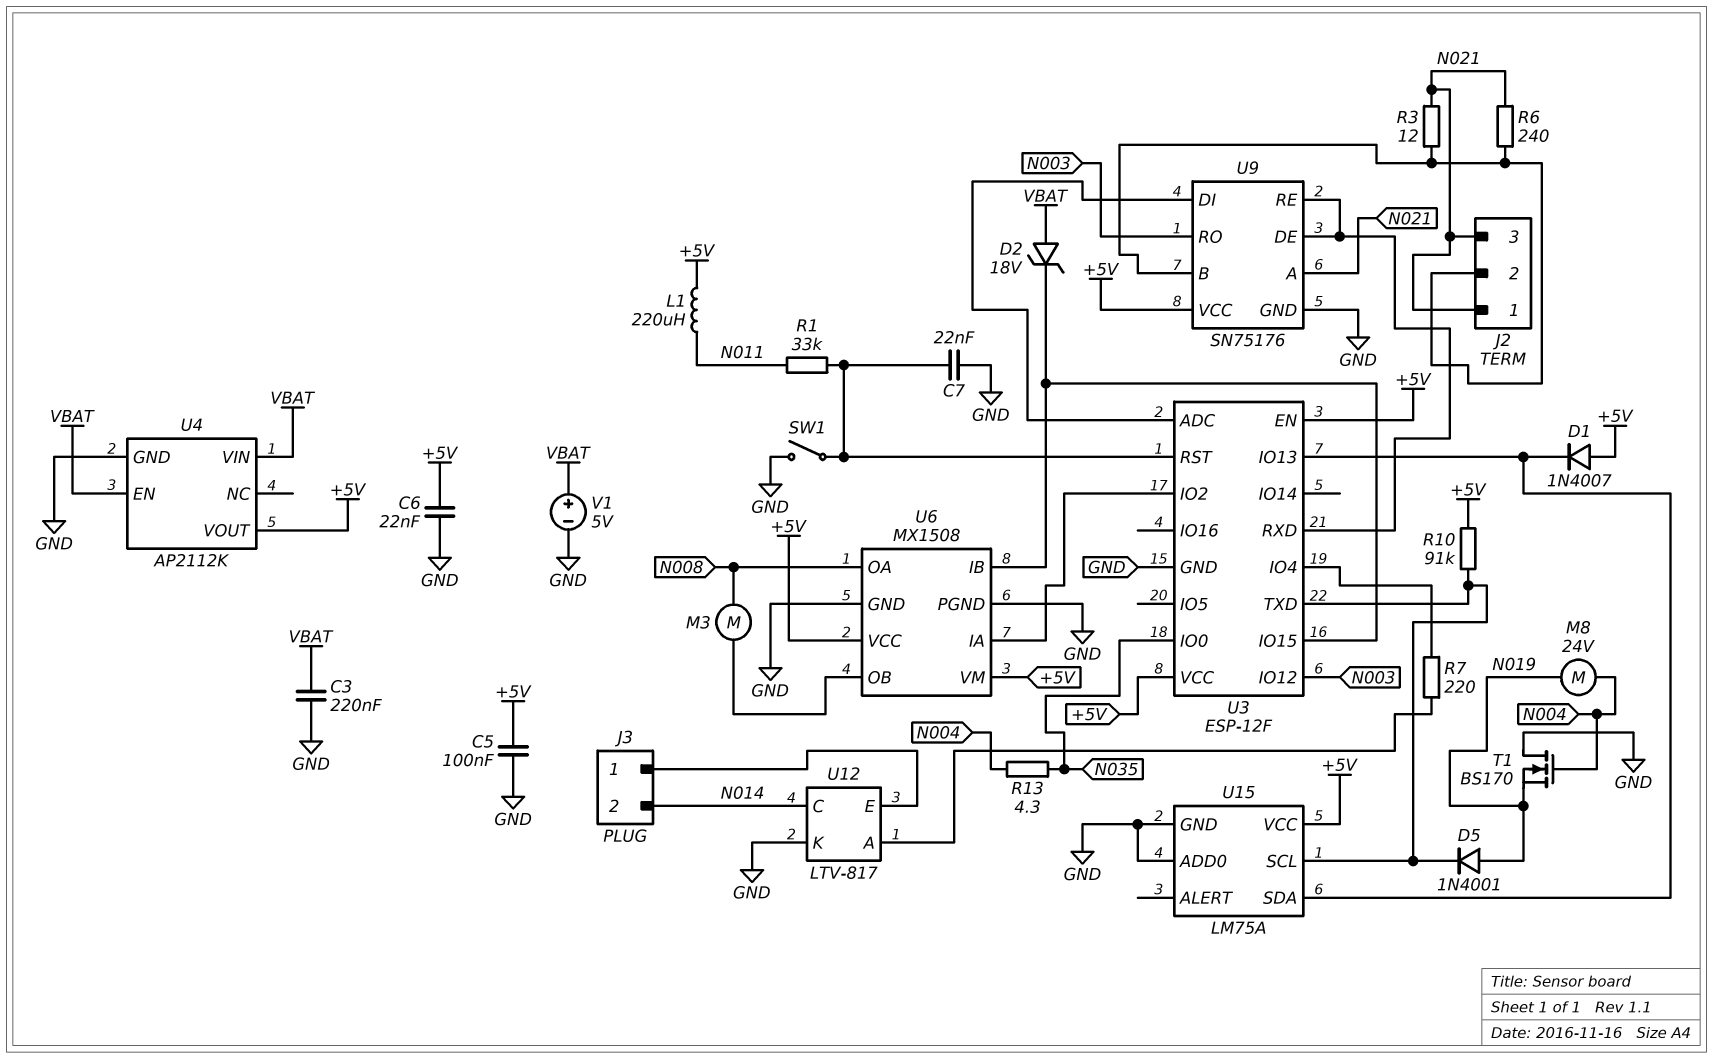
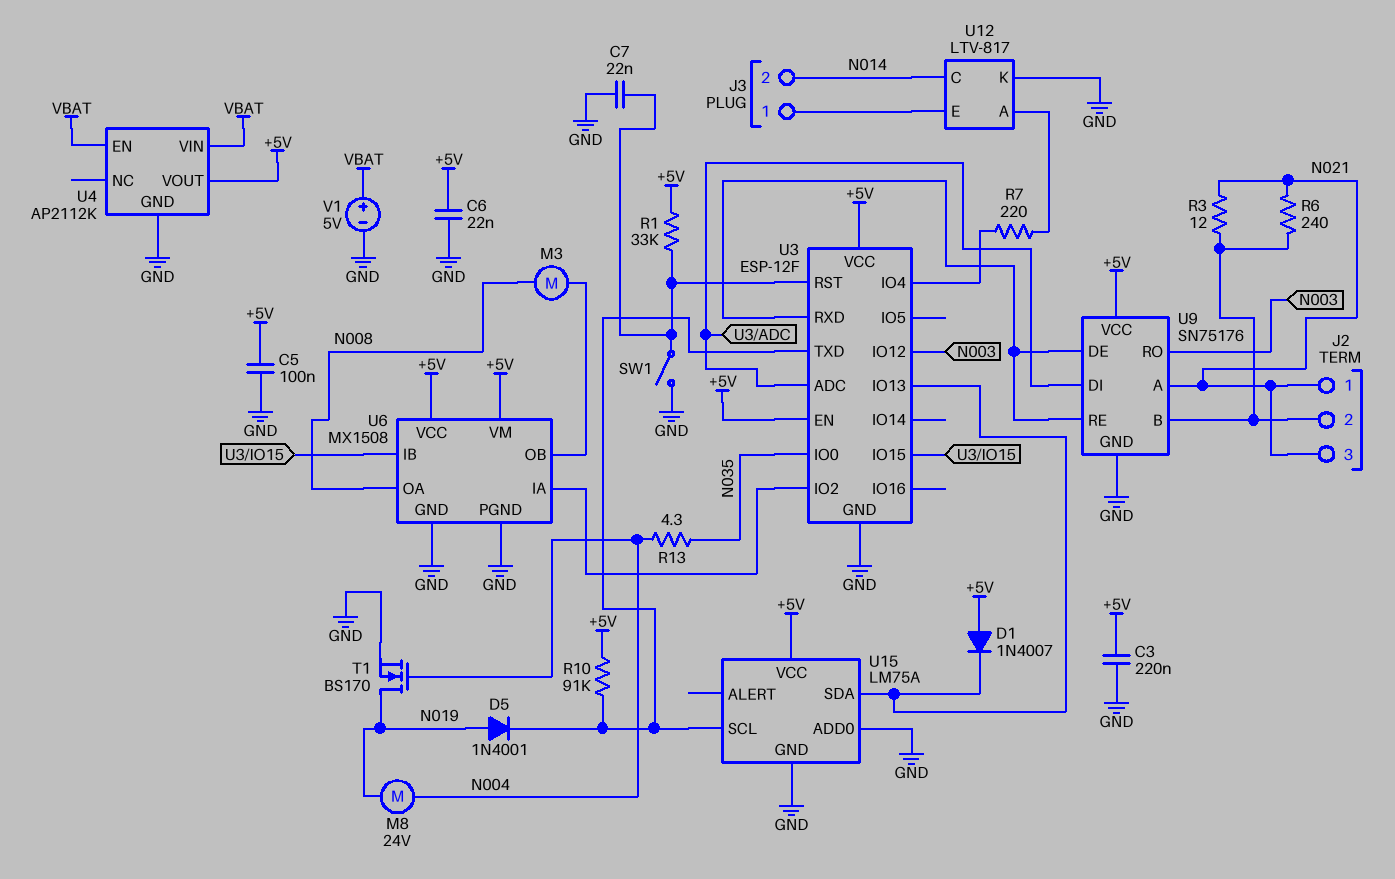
C3: 220nF (GND, VBAT) -> 220nF (+5V, GND)
D2: zener 18V (A VBAT, K U3/IO15) -> none
L1: 220uH (+5V, N011) -> none
R1: 33k (N011, U3/RST) -> 33k (+5V, U3/RST)
T1: NMOS BS170 (G N004, D GND, S N019) -> NMOS BS170 (G N004, D N019, S GND)

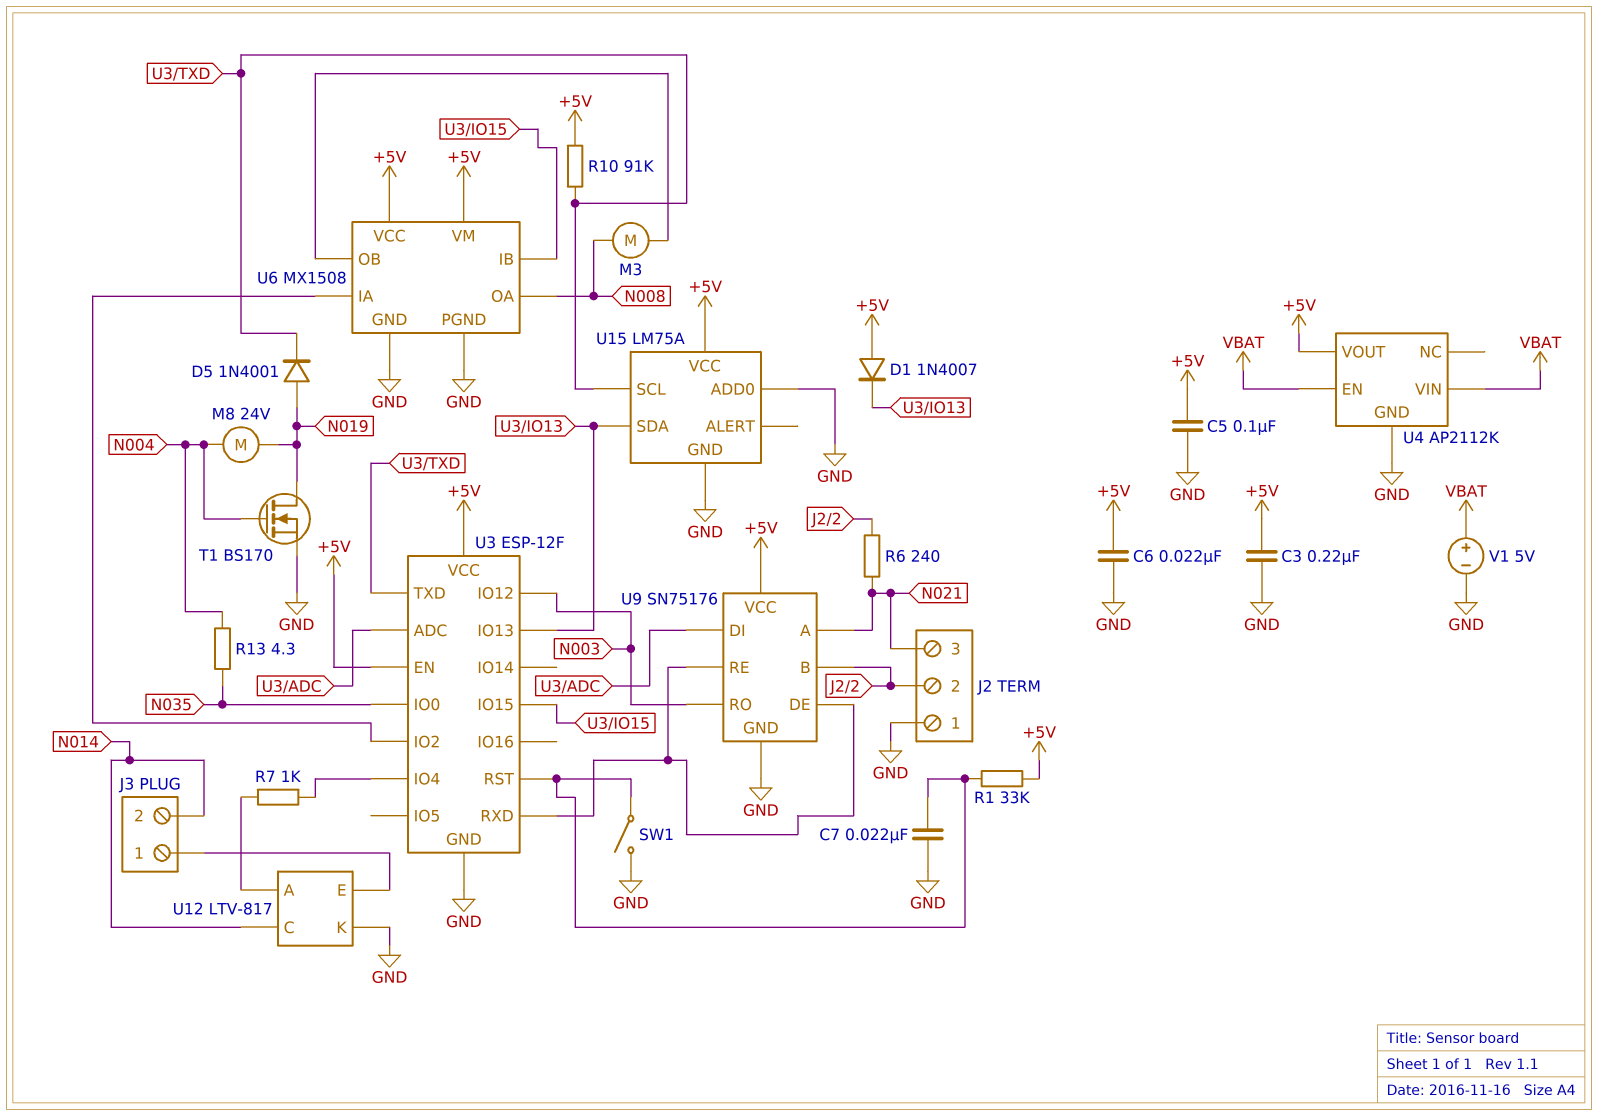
J2 pin 1: N021 -> GND
R3: 12 (J2/2, N021) -> none
R7: 220 (U3/IO4, U12/A) -> 1k (U3/IO4, U12/A)

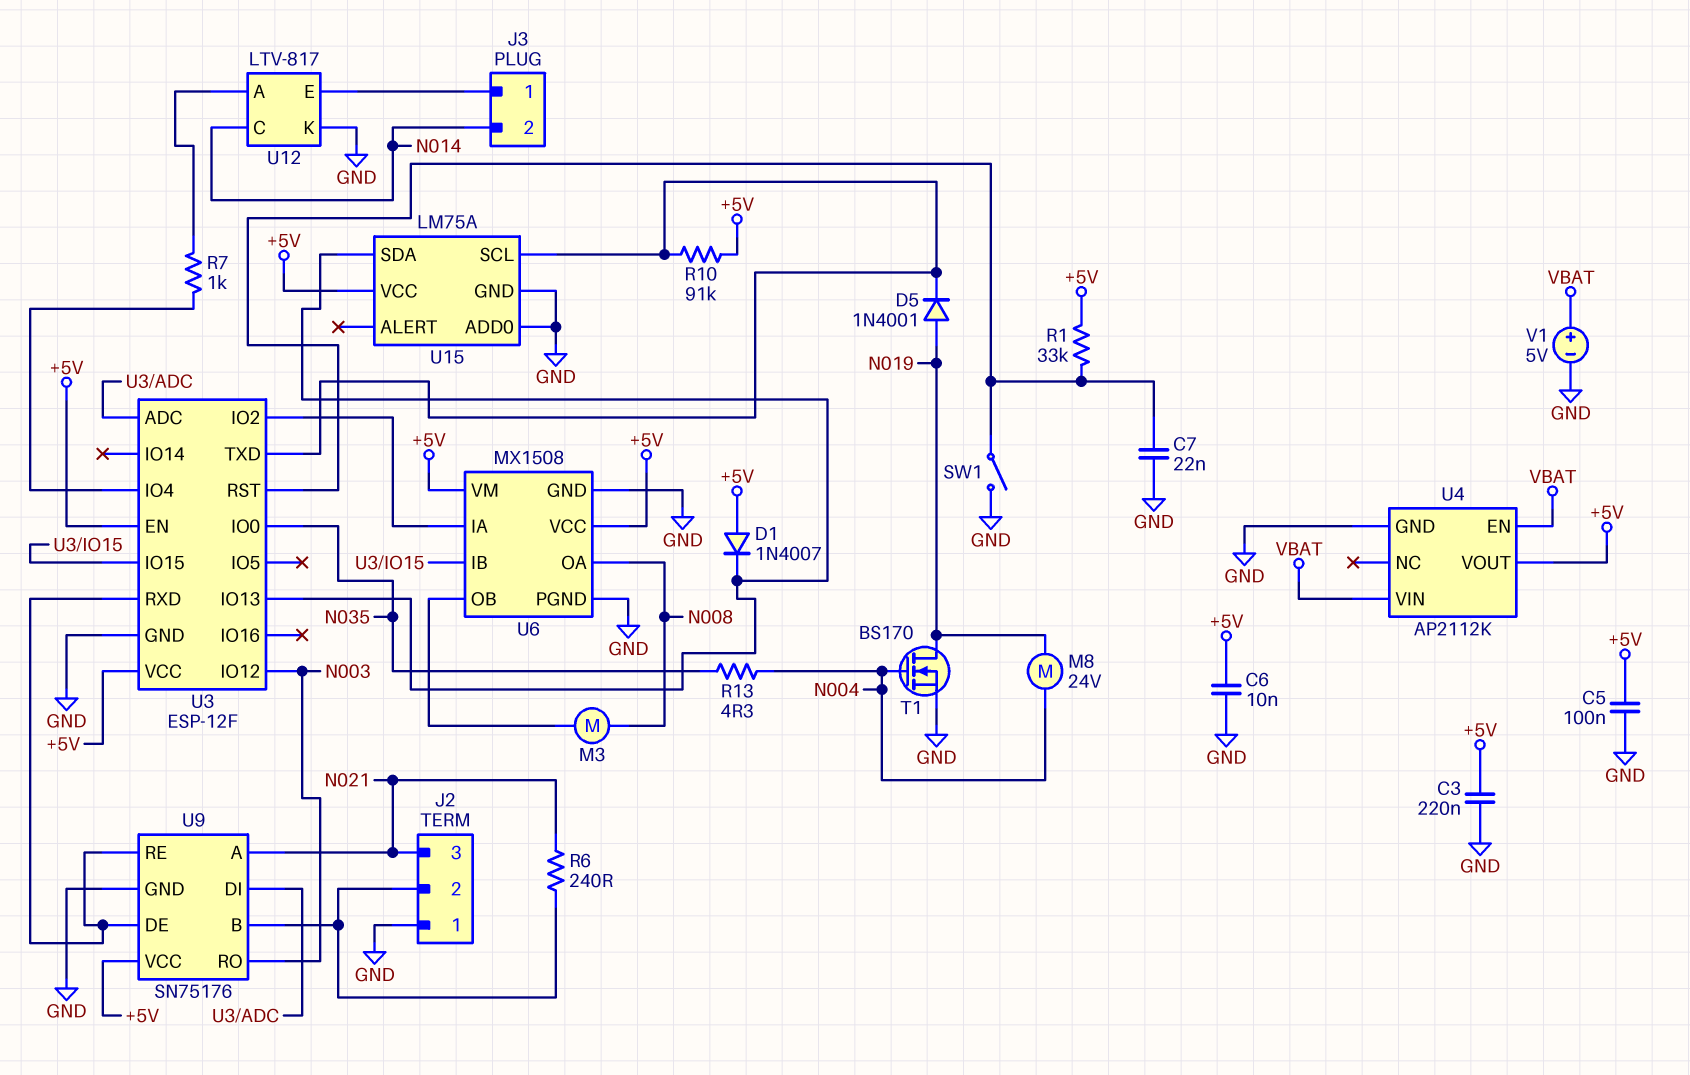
C6: 22nF (+5V, GND) -> 10nF (+5V, GND)

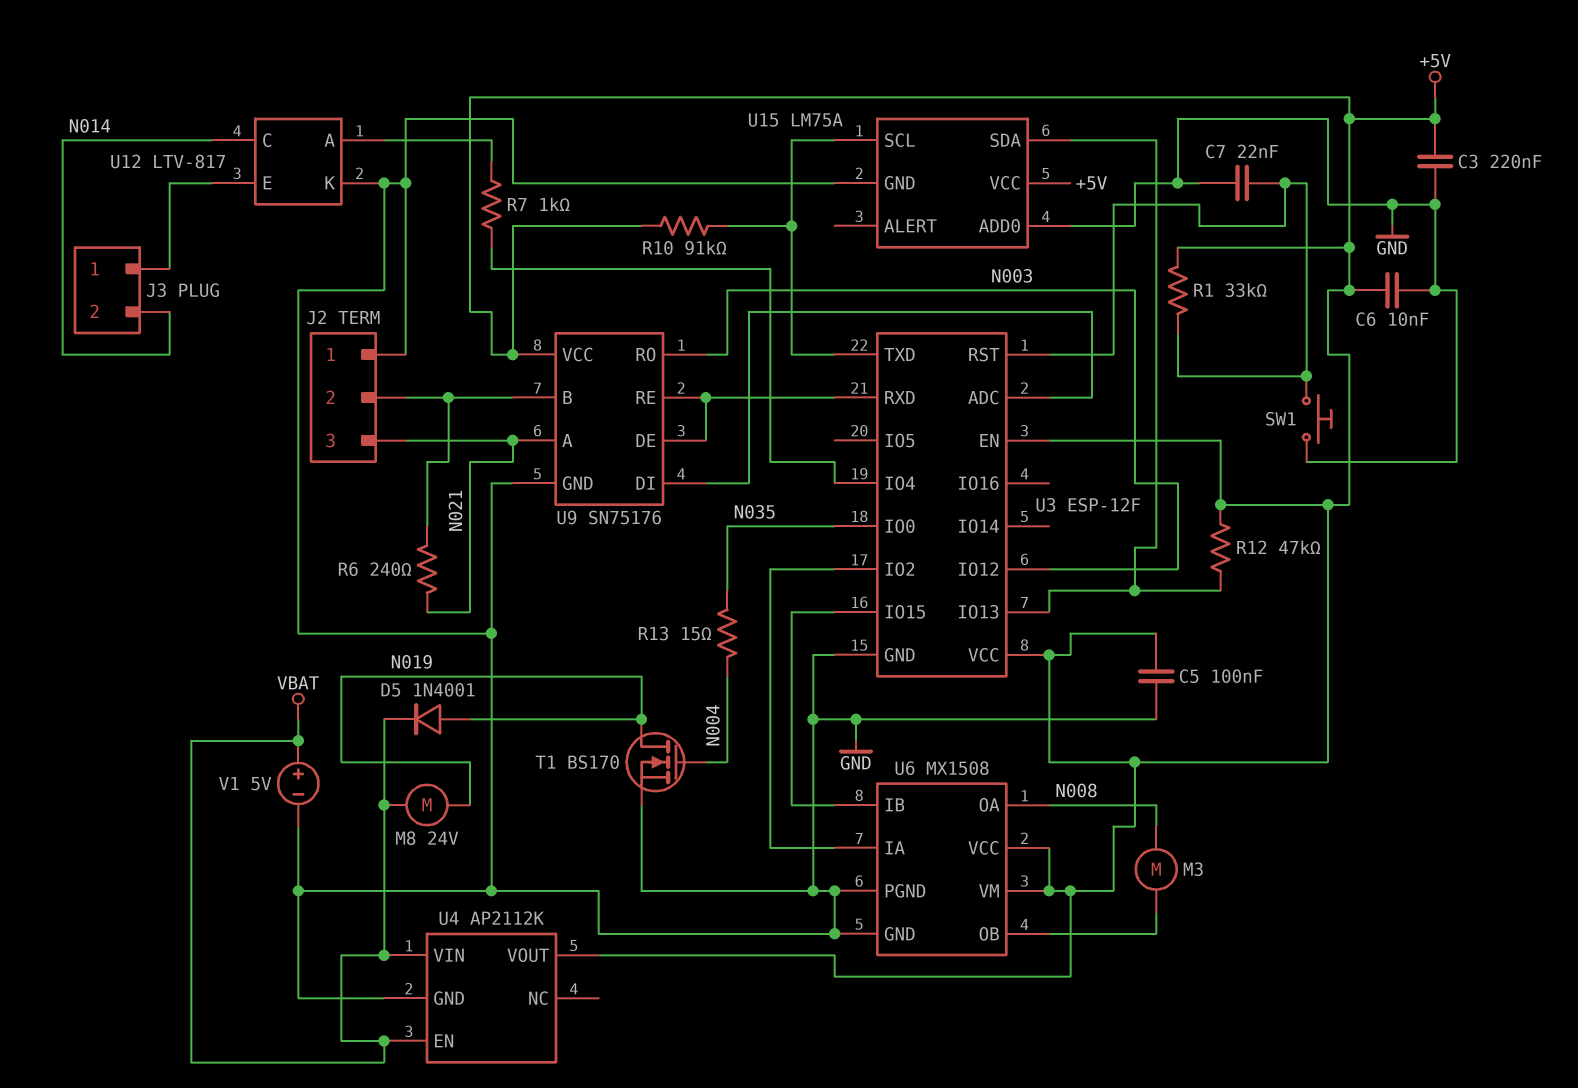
D1: diode 1N4007 (A +5V, K U3/IO13) -> none
D5: diode 1N4001 (A N019, K U3/TXD) -> diode 1N4001 (A N019, K VBAT)
M8: motor 24V (N004, N019) -> motor 24V (N019, VBAT)
R12: none -> 47k (+5V, U3/IO13)
R13: 4.3 (N004, N035) -> 15 (N004, N035)
SW1: switch (GND, U3/RST) -> button (GND, U3/RST)

